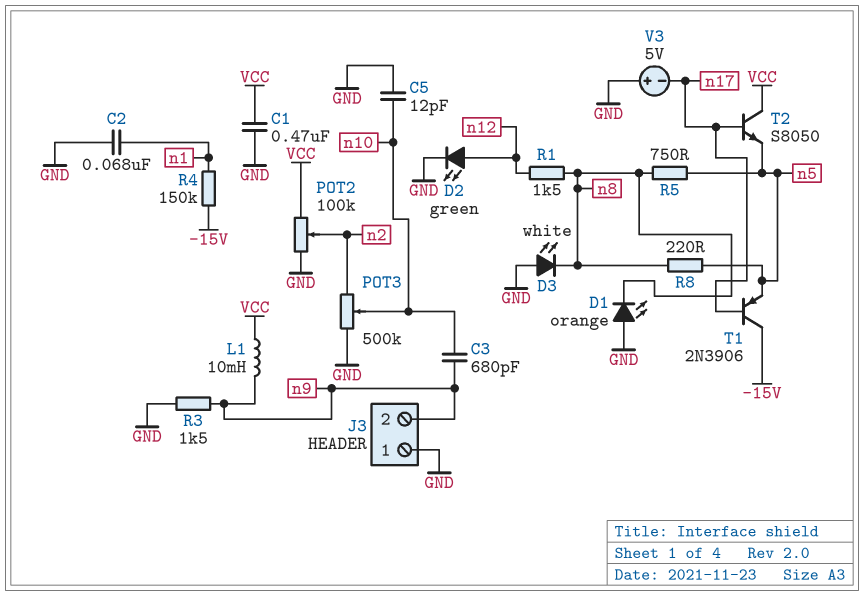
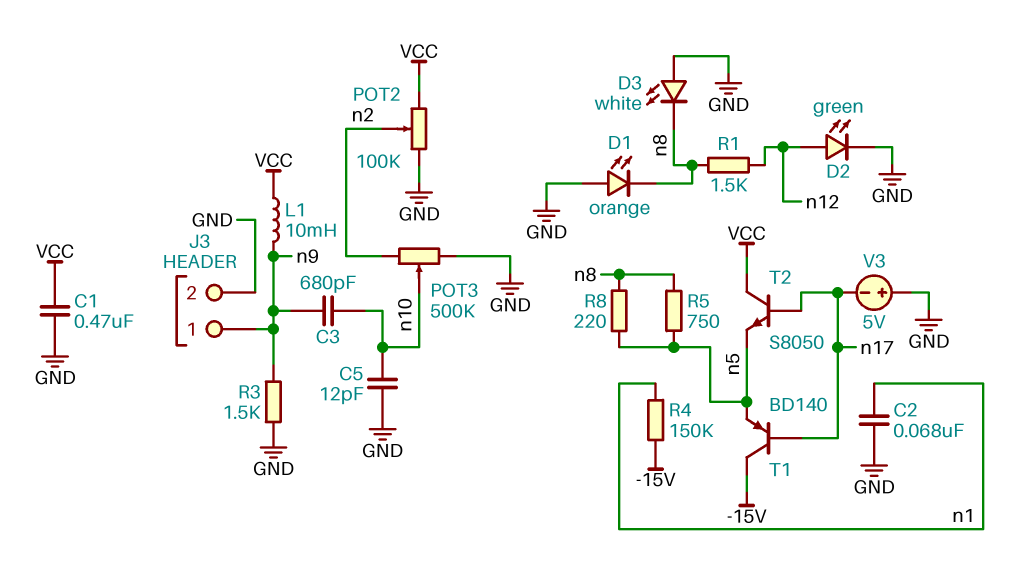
J3 pin 1: GND -> n9
J3 pin 2: n9 -> GND
T1: PNP 2N3906 (B n17, C -15V, E n5) -> PNP BD140 (B n17, C -15V, E n5)

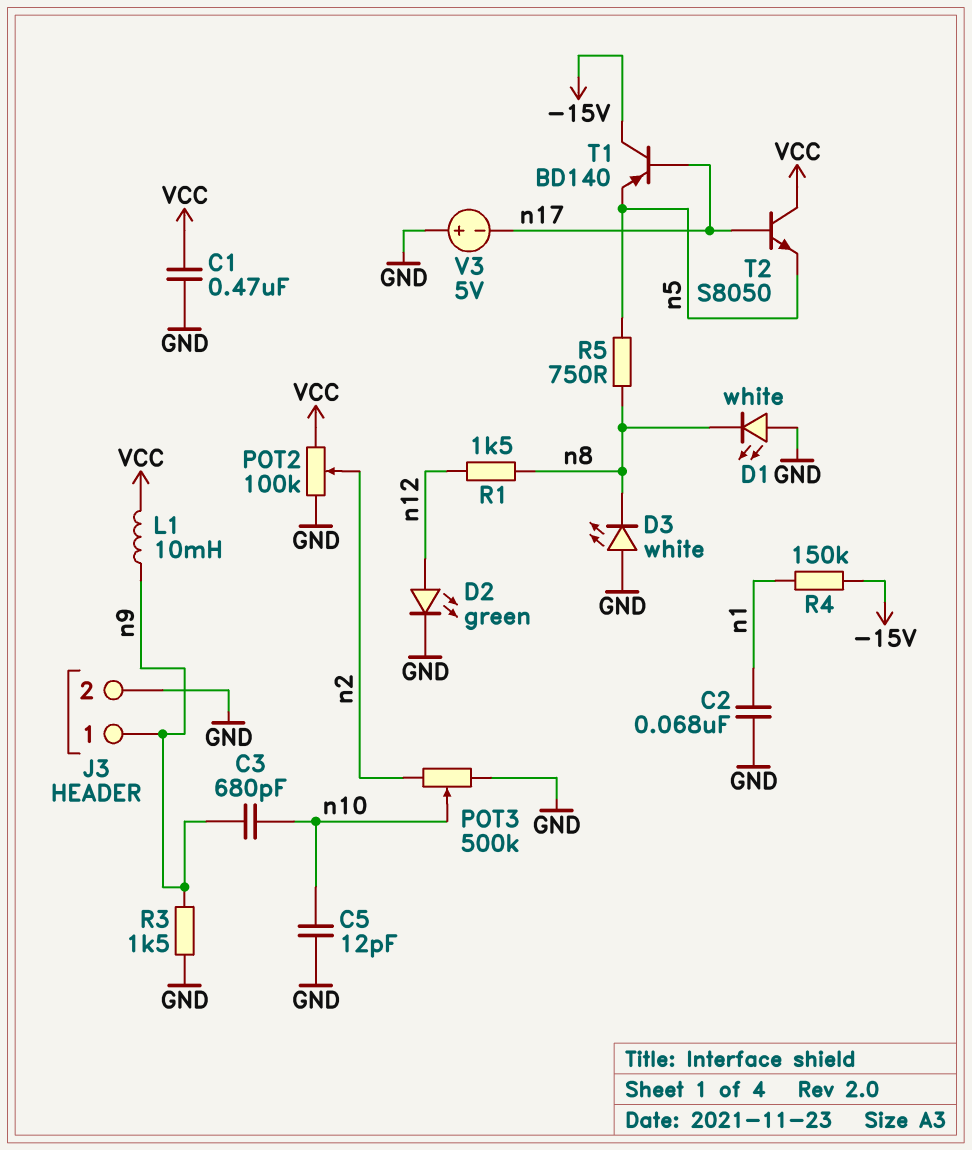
D1: LED orange (A GND, K n8) -> LED white (A GND, K n8)
R8: 220 (n5, n8) -> none

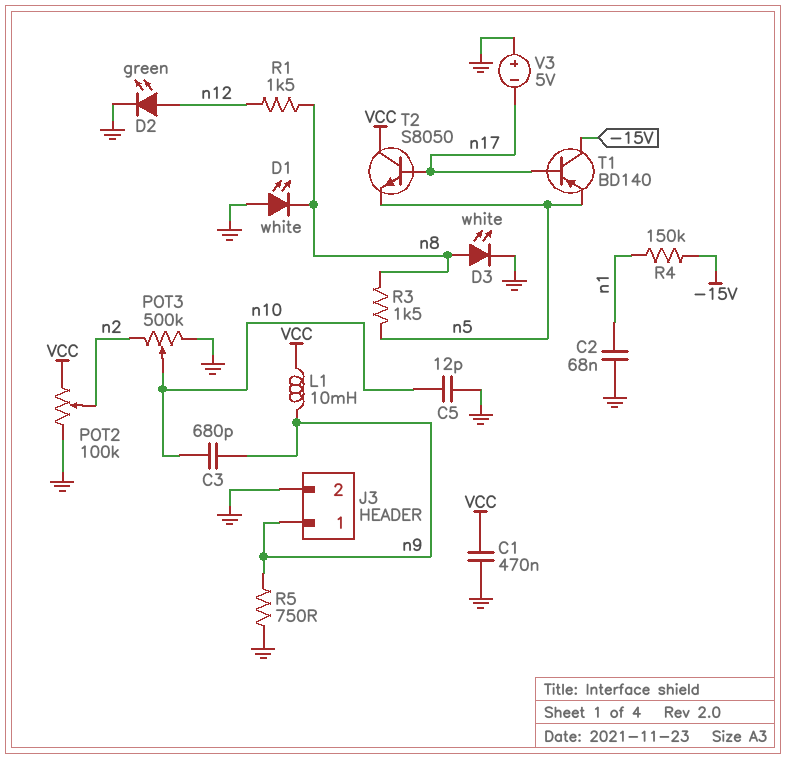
D3: LED white (A GND, K n8) -> LED white (A n8, K GND)
R3: 1.5k (GND, n9) -> 1.5k (n5, n8)
R5: 750 (n5, n8) -> 750 (GND, n9)

